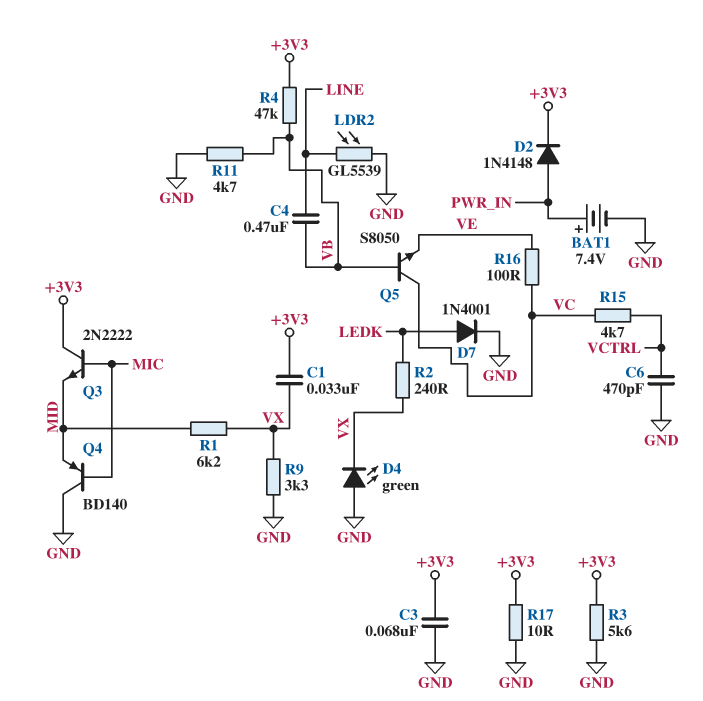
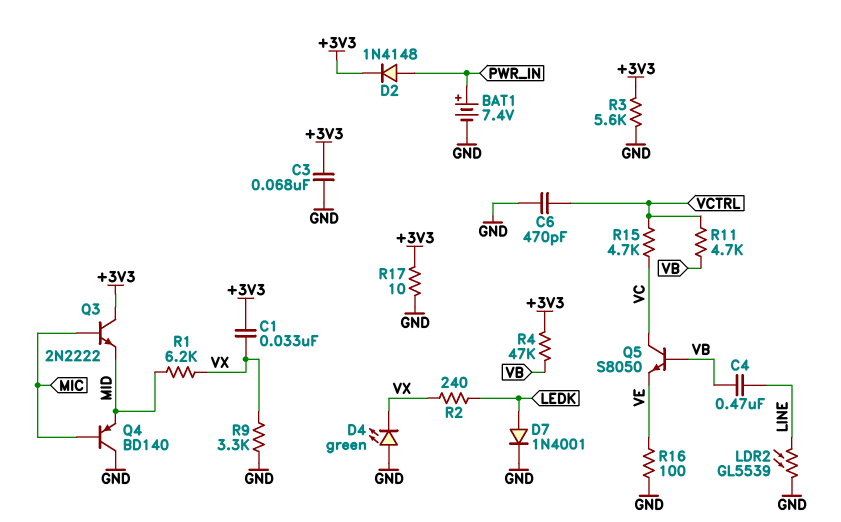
R11: 4.7k (GND, VB) -> 4.7k (VB, VCTRL)
R16: 100 (VC, VE) -> 100 (GND, VE)

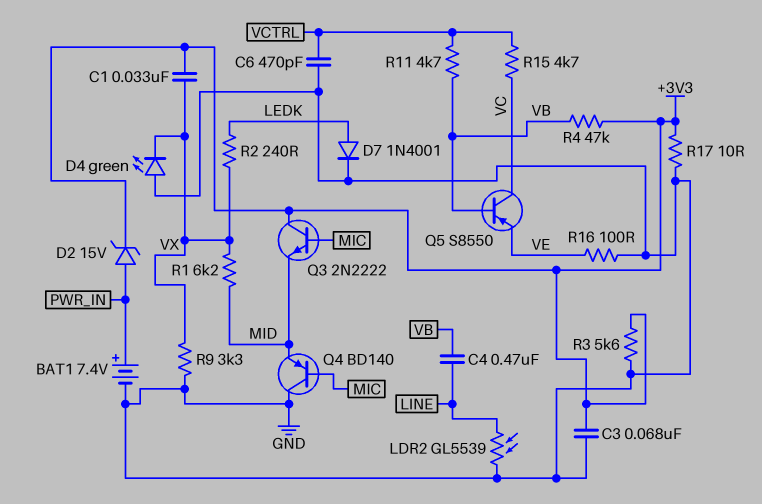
D2: diode 1N4148 (A PWR_IN, K +3V3) -> zener 15V (A PWR_IN, K +3V3)
Q5: NPN S8050 (B VB, C VC, E VE) -> PNP S8550 (B VB, C VC, E VE)

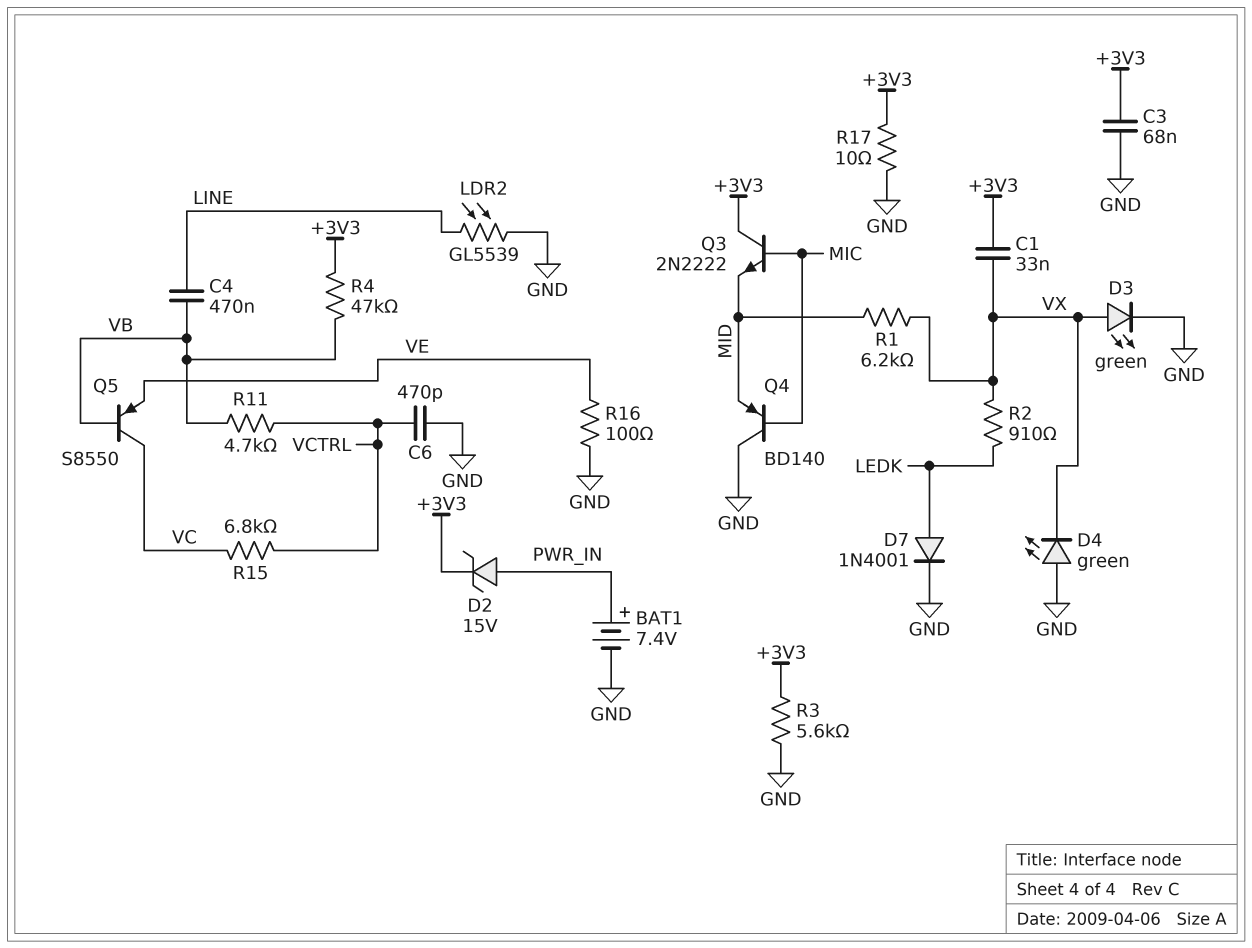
D3: none -> LED green (A VX, K GND)
R2: 240 (LEDK, VX) -> 910 (LEDK, VX)
R9: 3.3k (GND, VX) -> none
R15: 4.7k (VC, VCTRL) -> 6.8k (VC, VCTRL)

